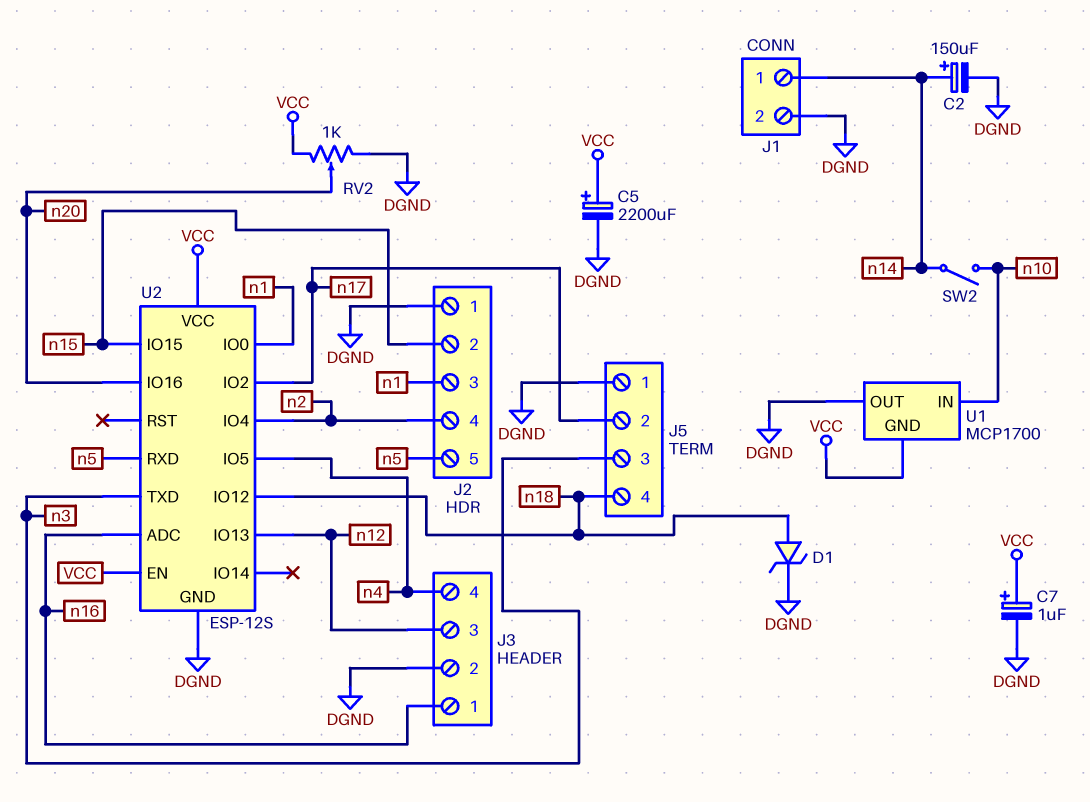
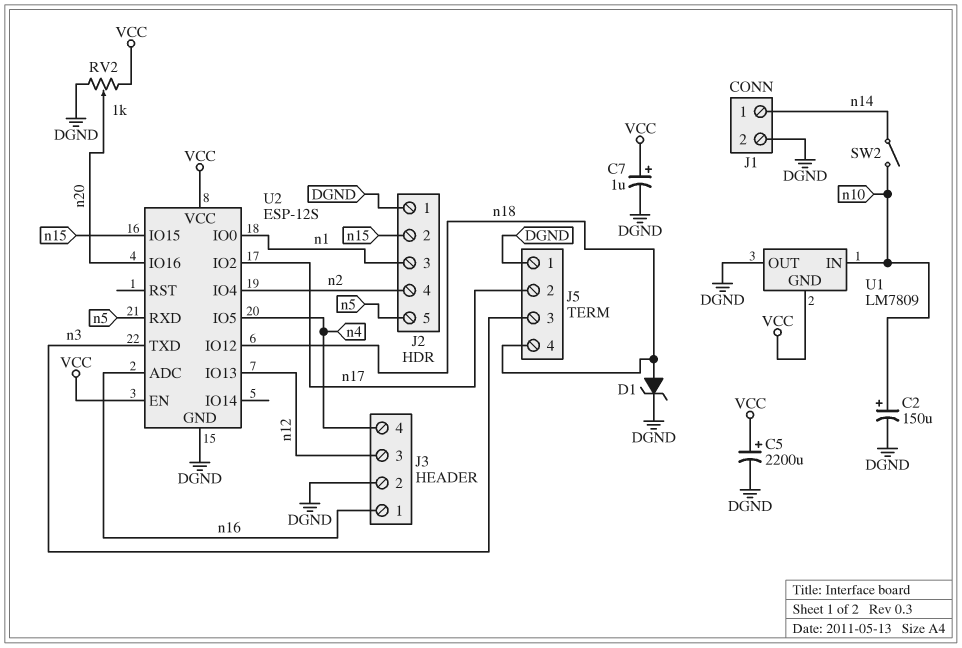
C2: 150uF (plus n14, minus DGND) -> 150uF (plus n10, minus DGND)
U1: MCP1700 -> LM7809

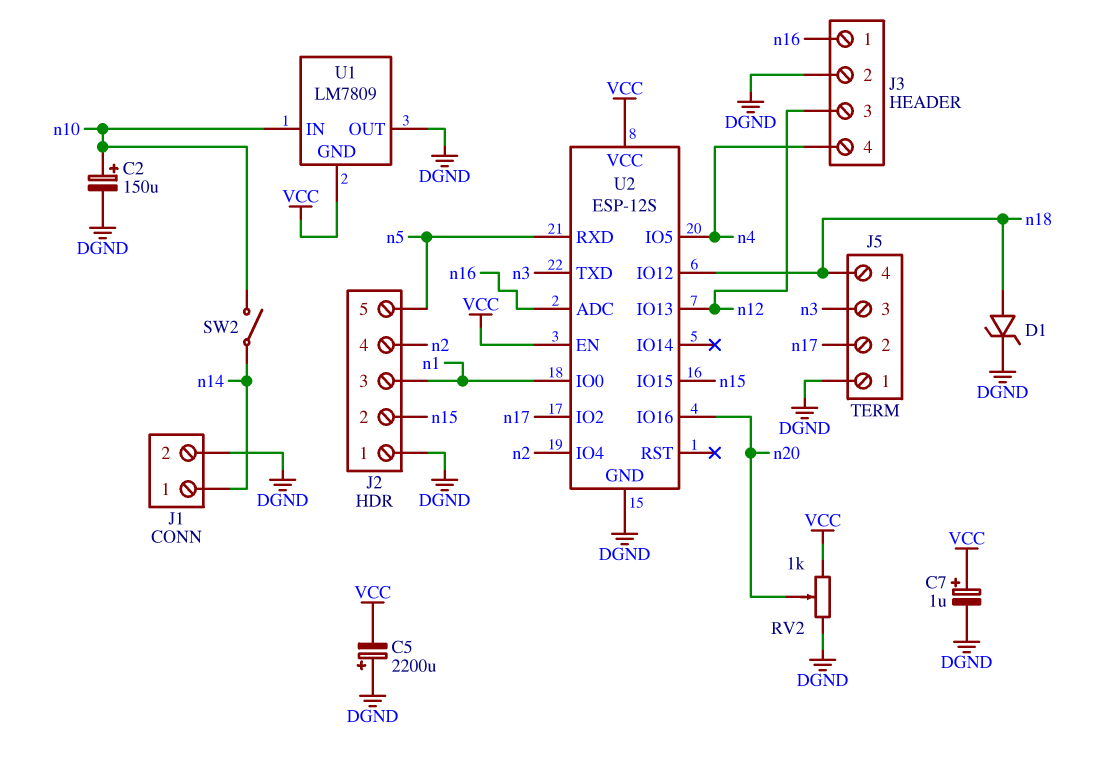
C5: 2200uF (plus VCC, minus DGND) -> 2200uF (plus DGND, minus VCC)

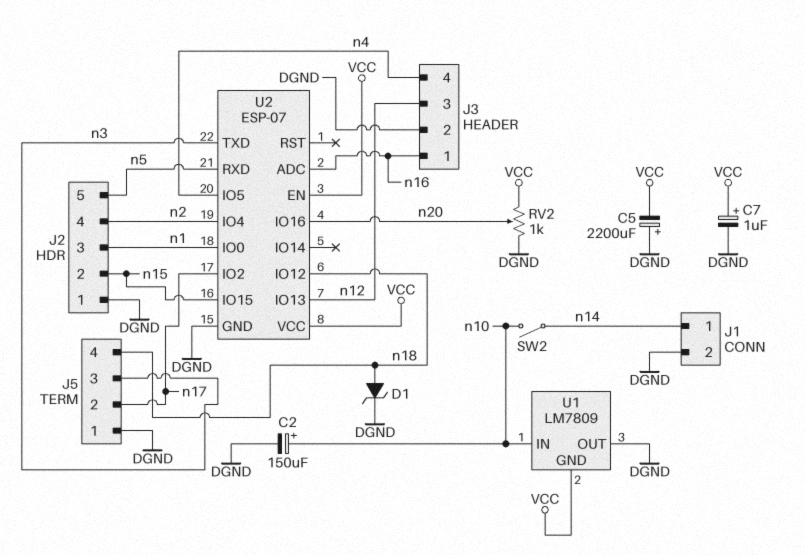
U2: ESP-12S -> ESP-07

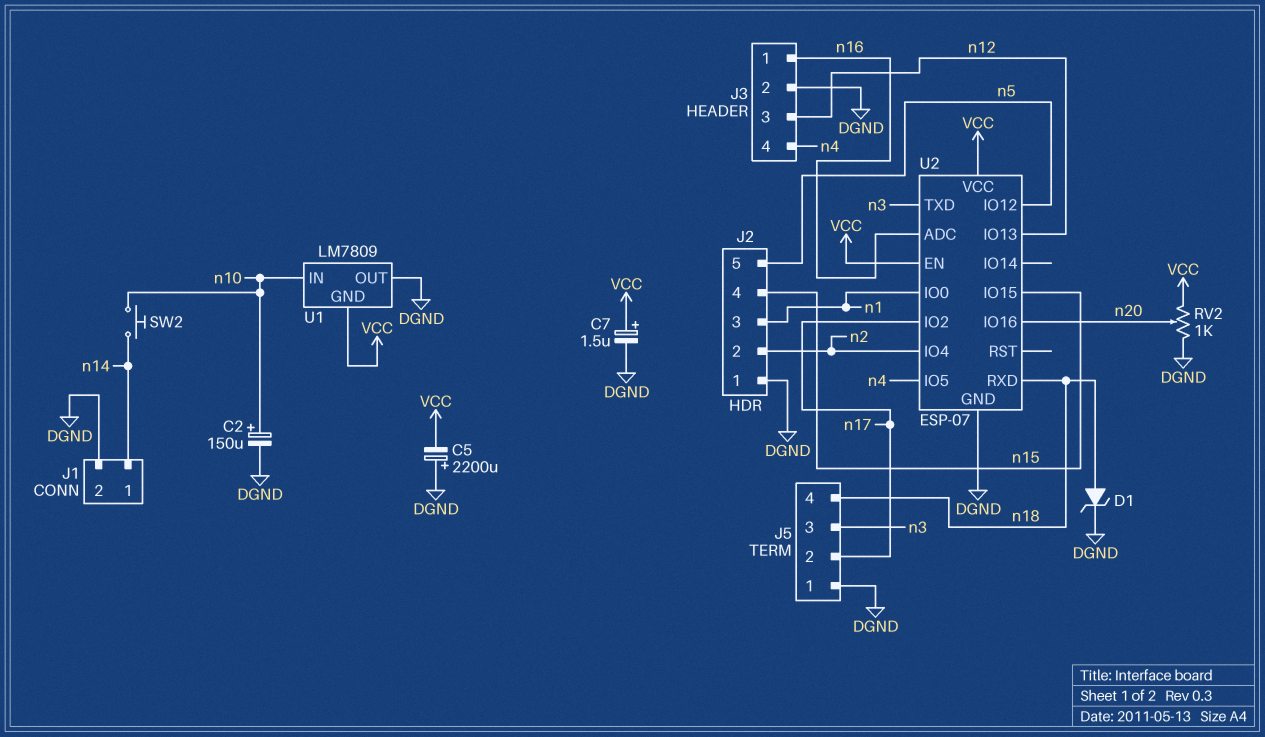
C7: 1uF (plus VCC, minus DGND) -> 1.5uF (plus VCC, minus DGND)
J2 pin 2: n15 -> n2
J2 pin 4: n2 -> n15
SW2: switch (n10, n14) -> button (n10, n14)
U2 pin IO12: n18 -> n5
U2 pin RXD: n5 -> n18

